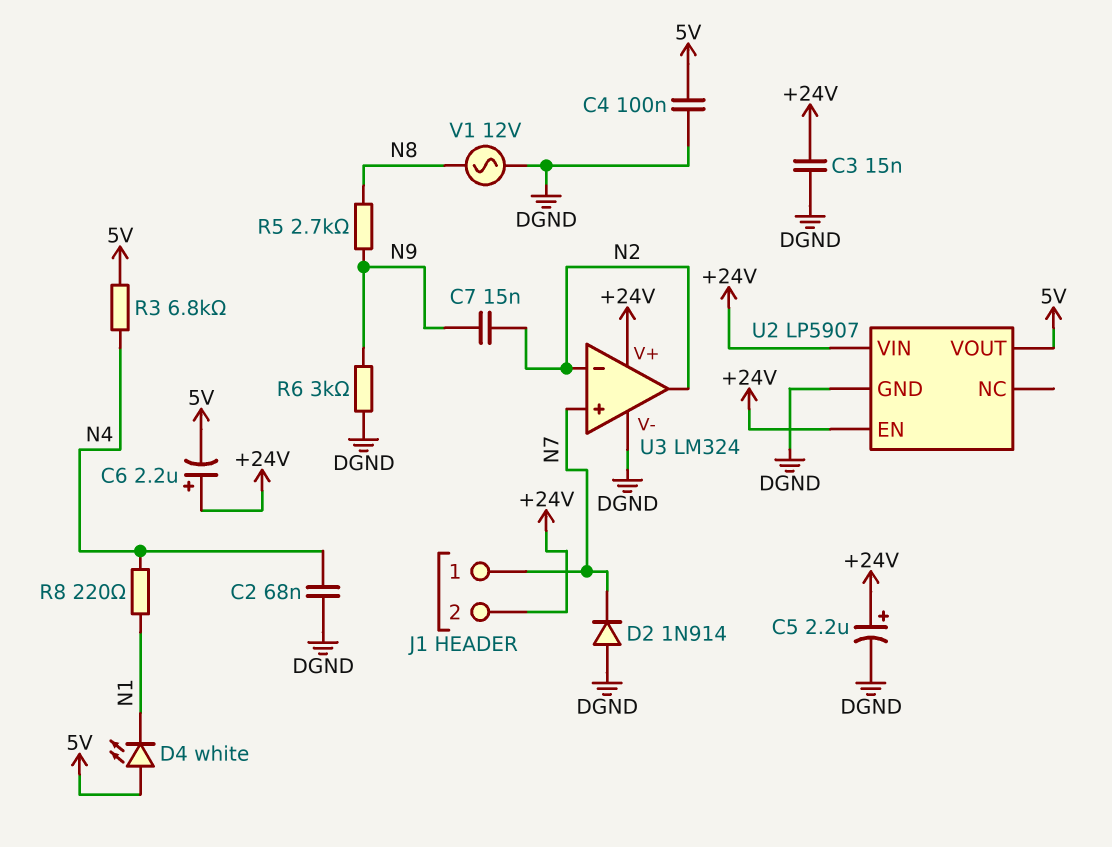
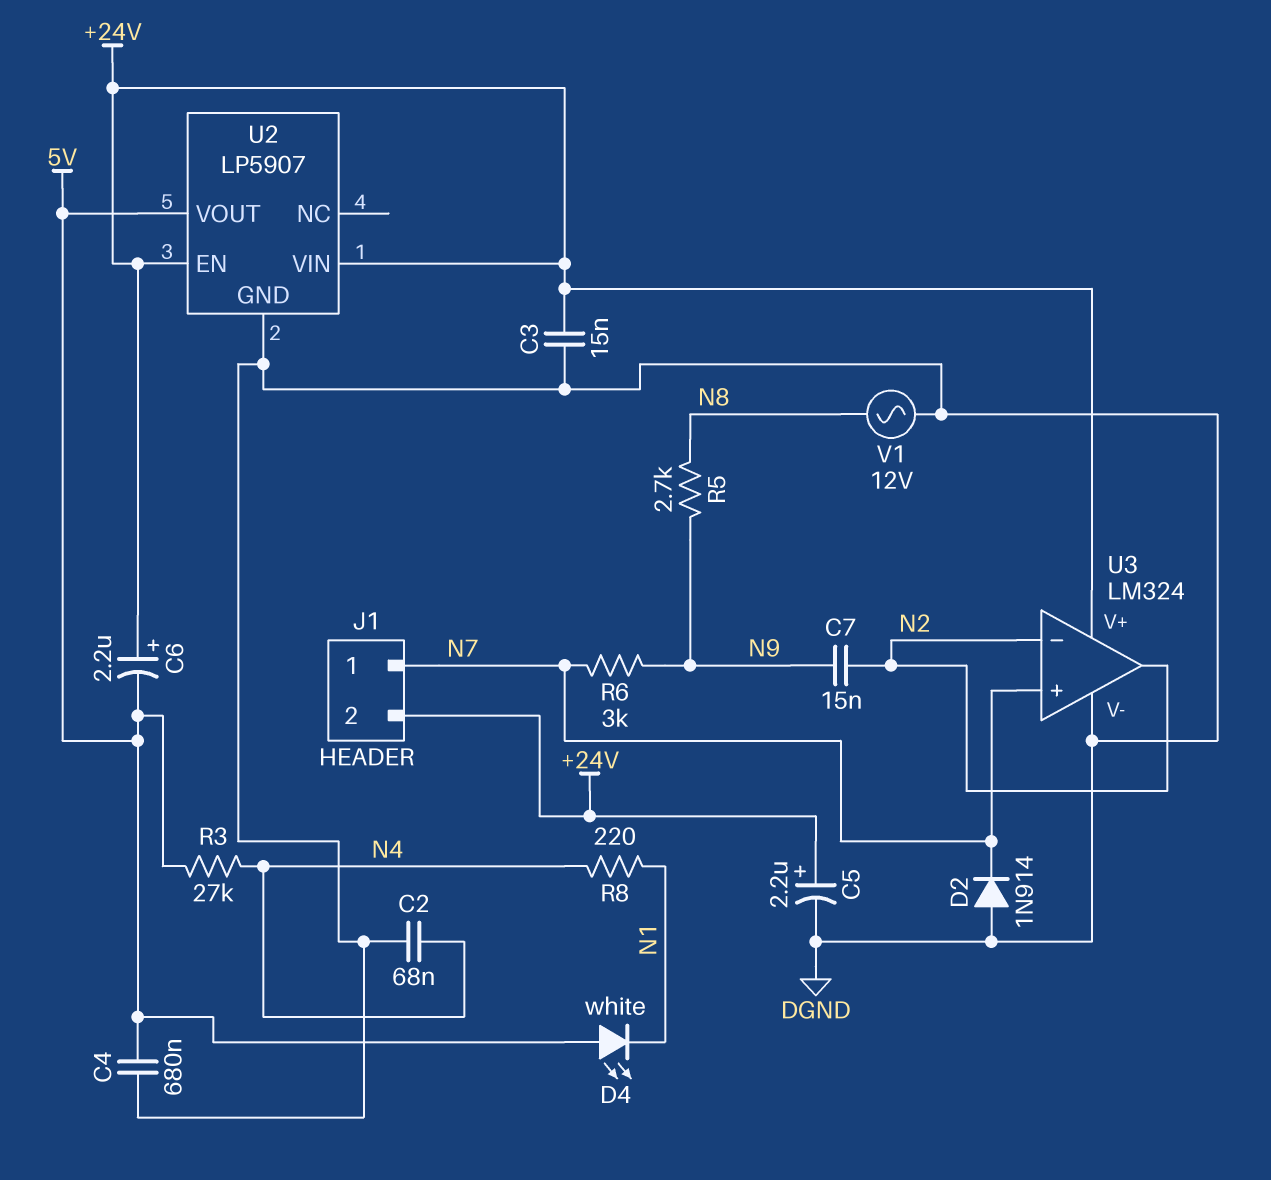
C4: 100nF (5V, DGND) -> 680nF (5V, DGND)
R3: 6.8k (5V, N4) -> 27k (5V, N4)
R6: 3k (DGND, N9) -> 3k (N7, N9)

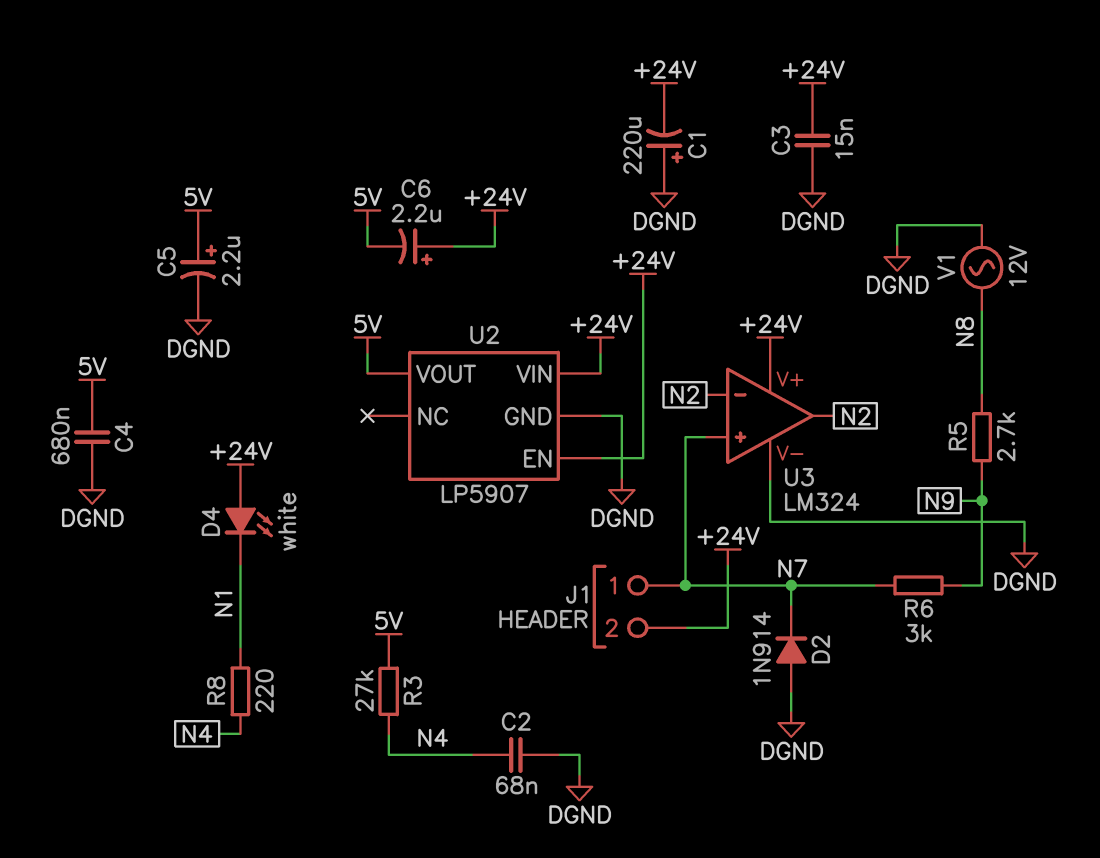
C1: none -> 220uF (plus DGND, minus +24V)
C5: 2.2uF (plus +24V, minus DGND) -> 2.2uF (plus 5V, minus DGND)
C7: 15nF (N2, N9) -> none
D4: LED white (A 5V, K N1) -> LED white (A +24V, K N1)

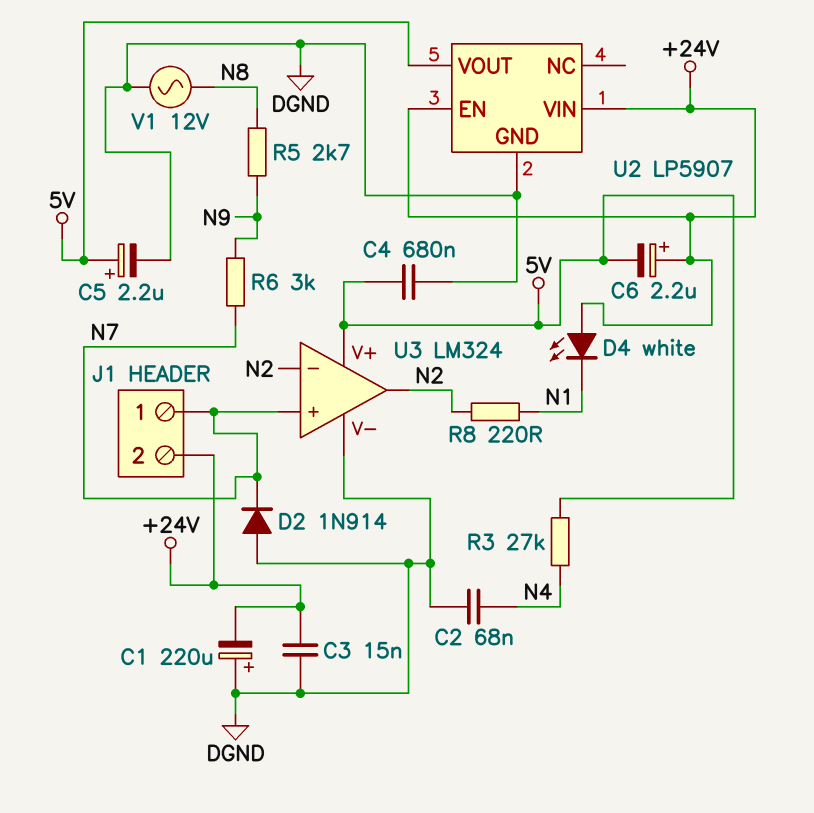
R8: 220 (N1, N4) -> 220 (N1, N2)
U3 pin V+: +24V -> 5V

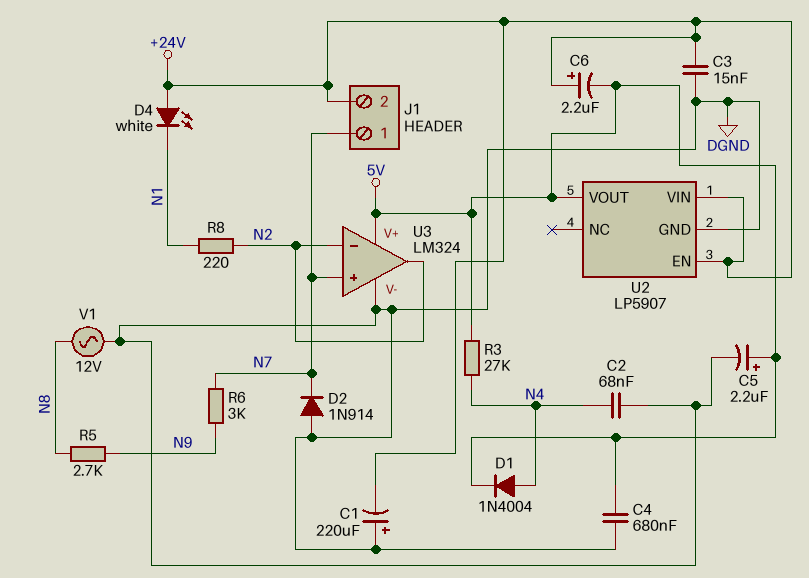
D1: none -> diode 1N4004 (A N4, K 5V)

